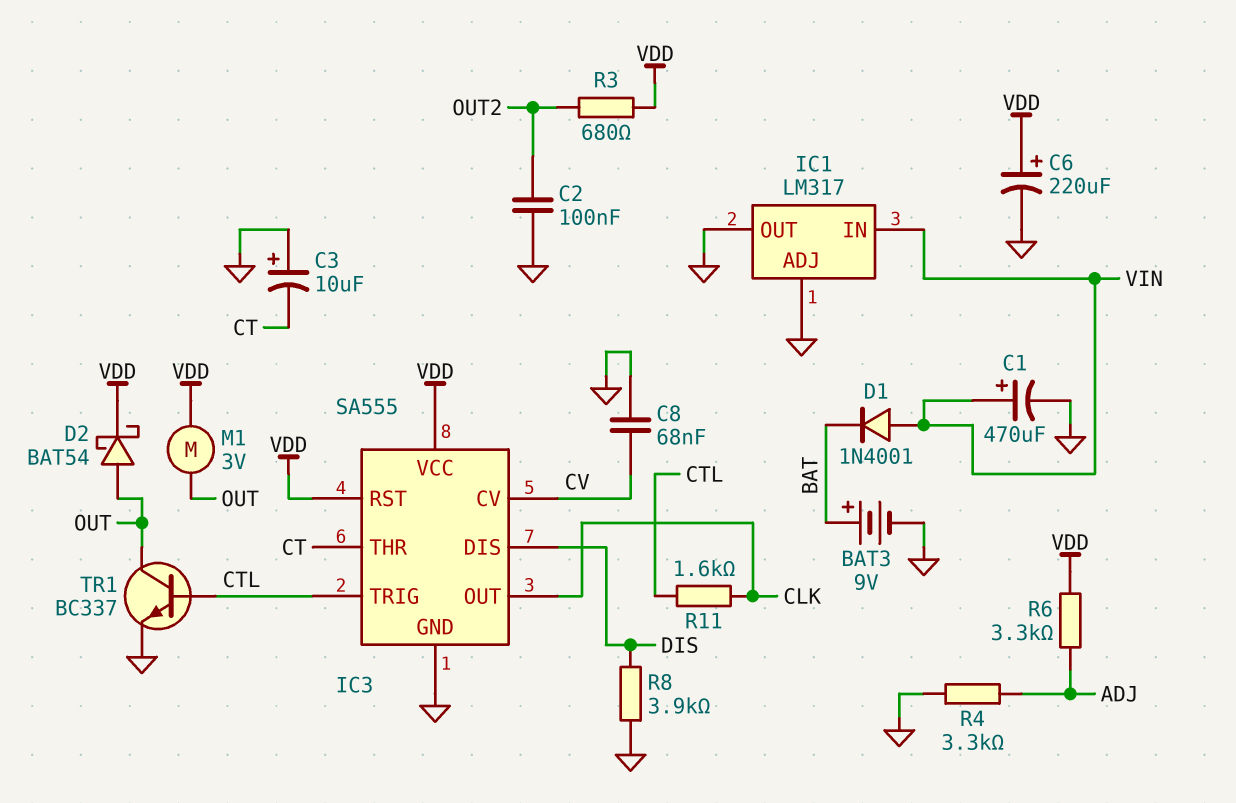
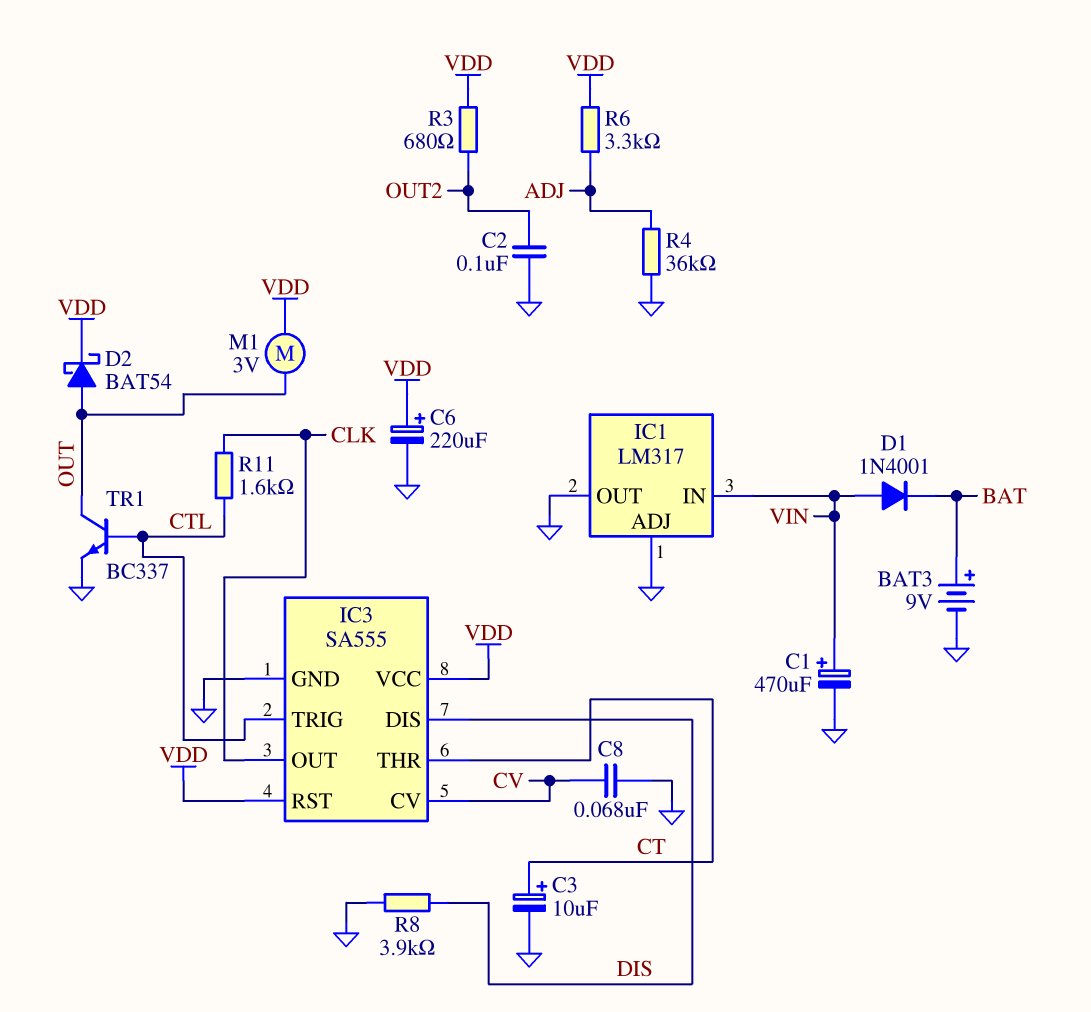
C3: 10uF (plus GND, minus CT) -> 10uF (plus CT, minus GND)
R4: 3.3k (ADJ, GND) -> 36k (ADJ, GND)

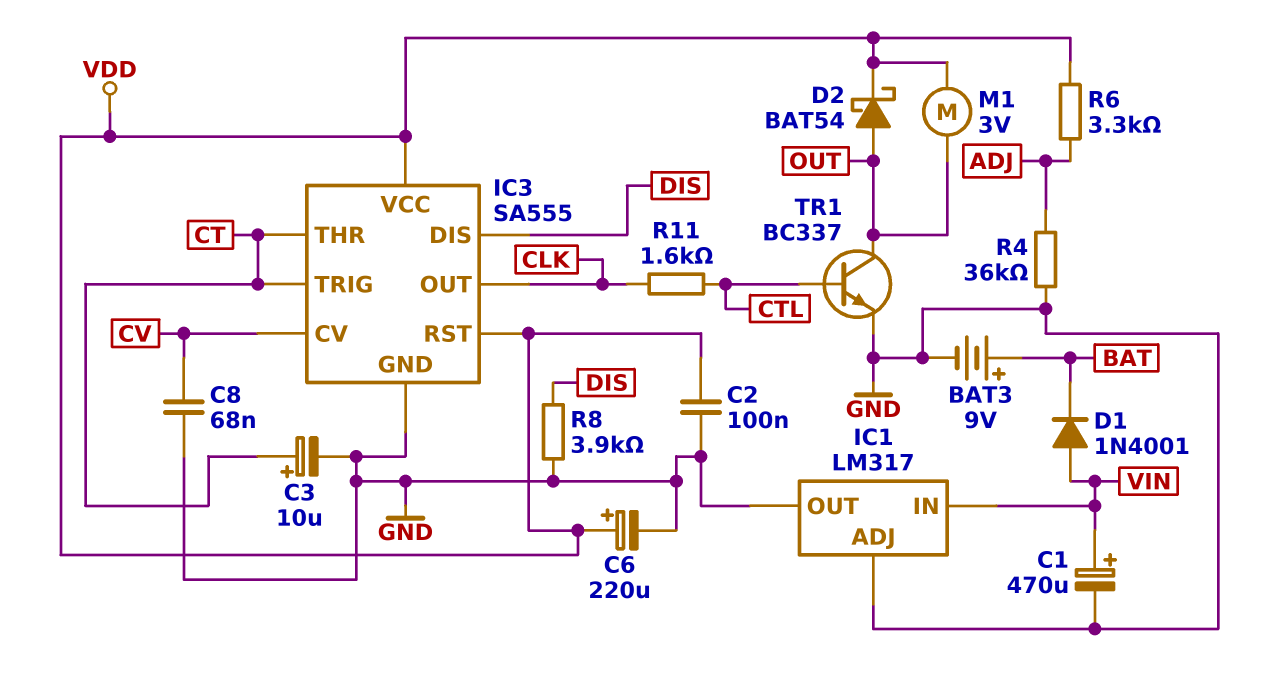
C2: 100nF (GND, OUT2) -> 100nF (GND, VDD)
IC3 pin TRIG: CTL -> CT
R3: 680 (OUT2, VDD) -> none

